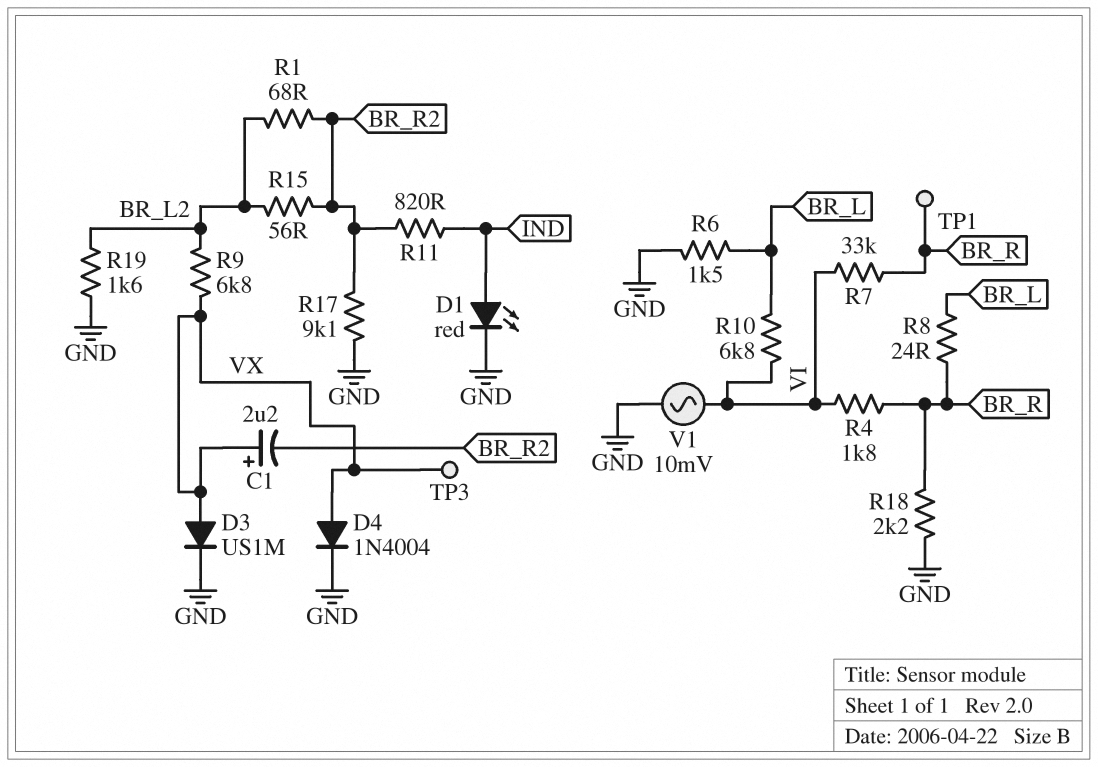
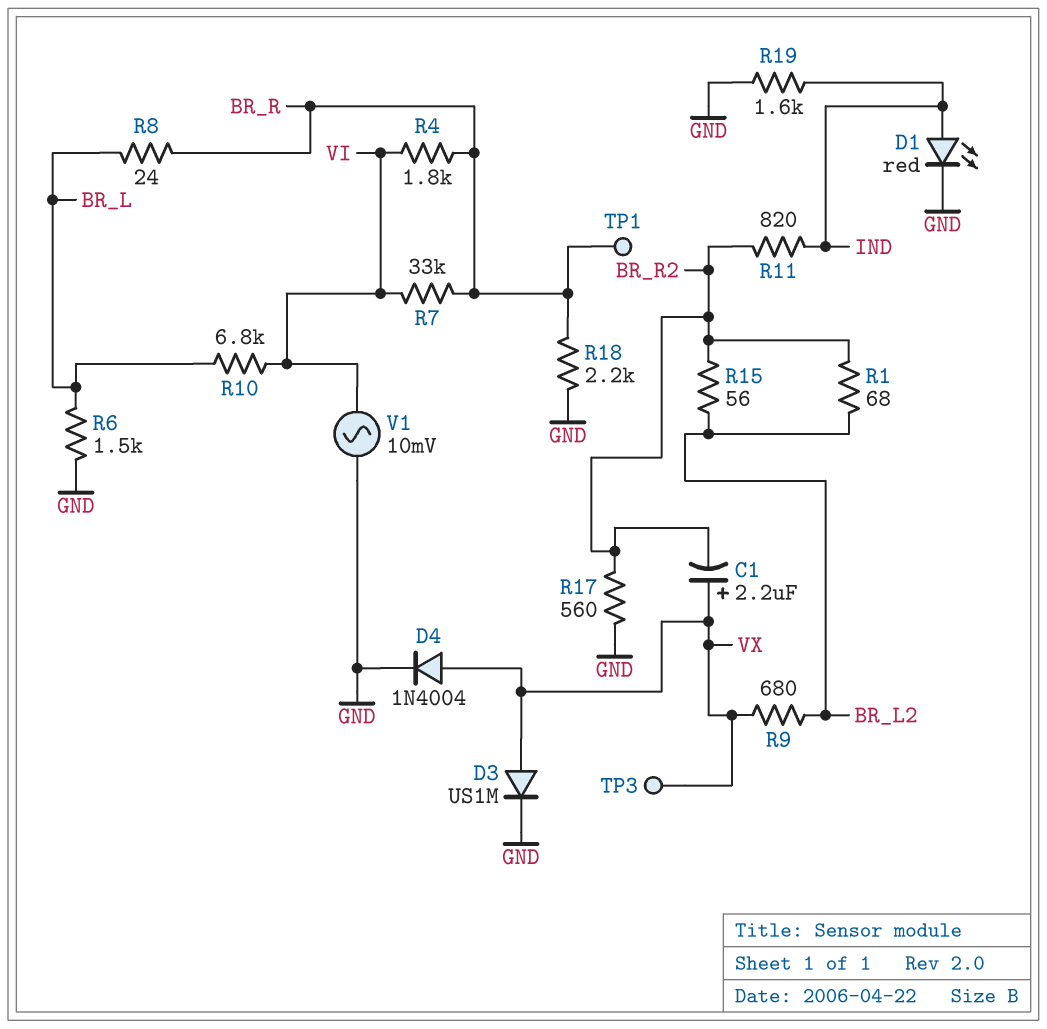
R9: 6.8k (BR_L2, VX) -> 680 (BR_L2, VX)
R17: 9.1k (BR_R2, GND) -> 560 (BR_R2, GND)
R19: 1.6k (BR_L2, GND) -> 1.6k (GND, IND)

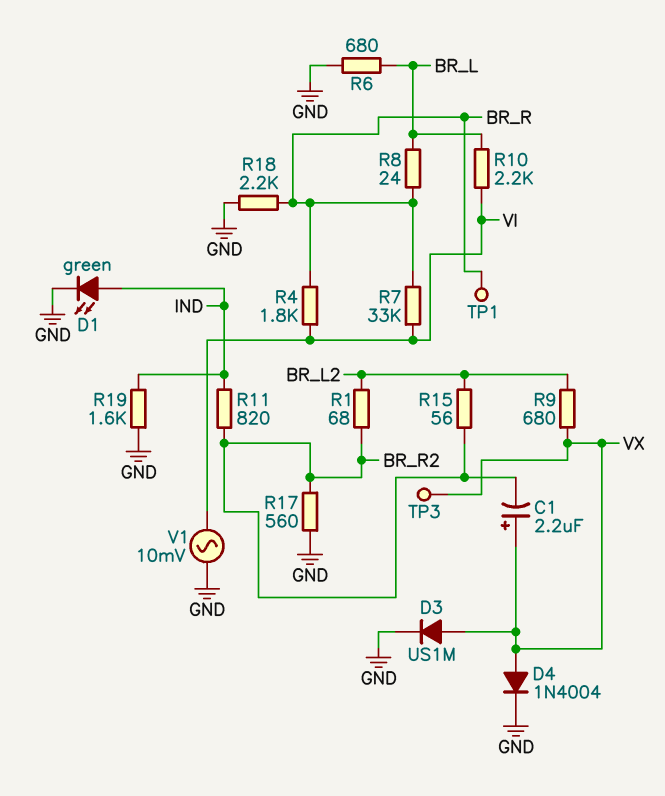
D1: LED red (A IND, K GND) -> LED green (A IND, K GND)
R6: 1.5k (BR_L, GND) -> 680 (BR_L, GND)
R10: 6.8k (BR_L, VI) -> 2.2k (BR_L, VI)

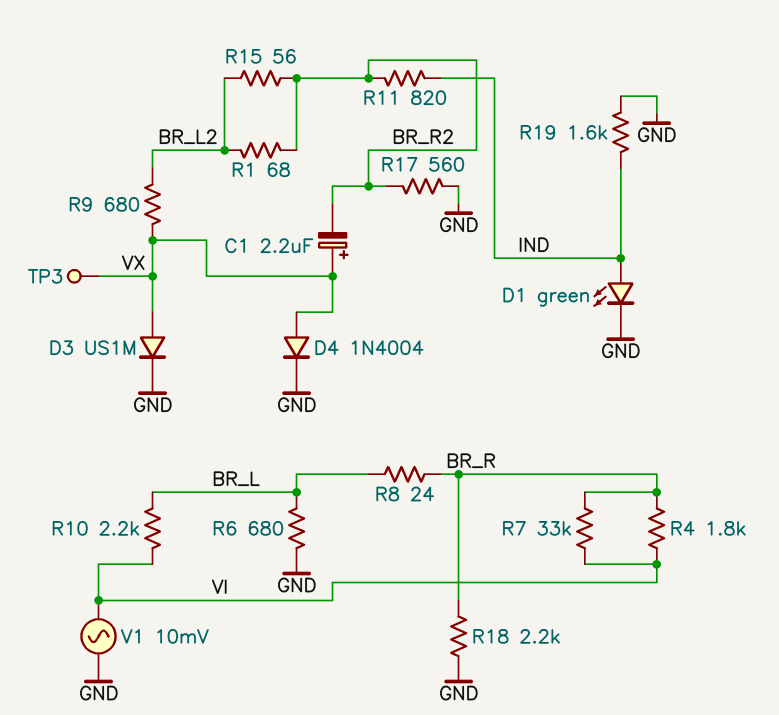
TP1: test point (BR_R) -> none

